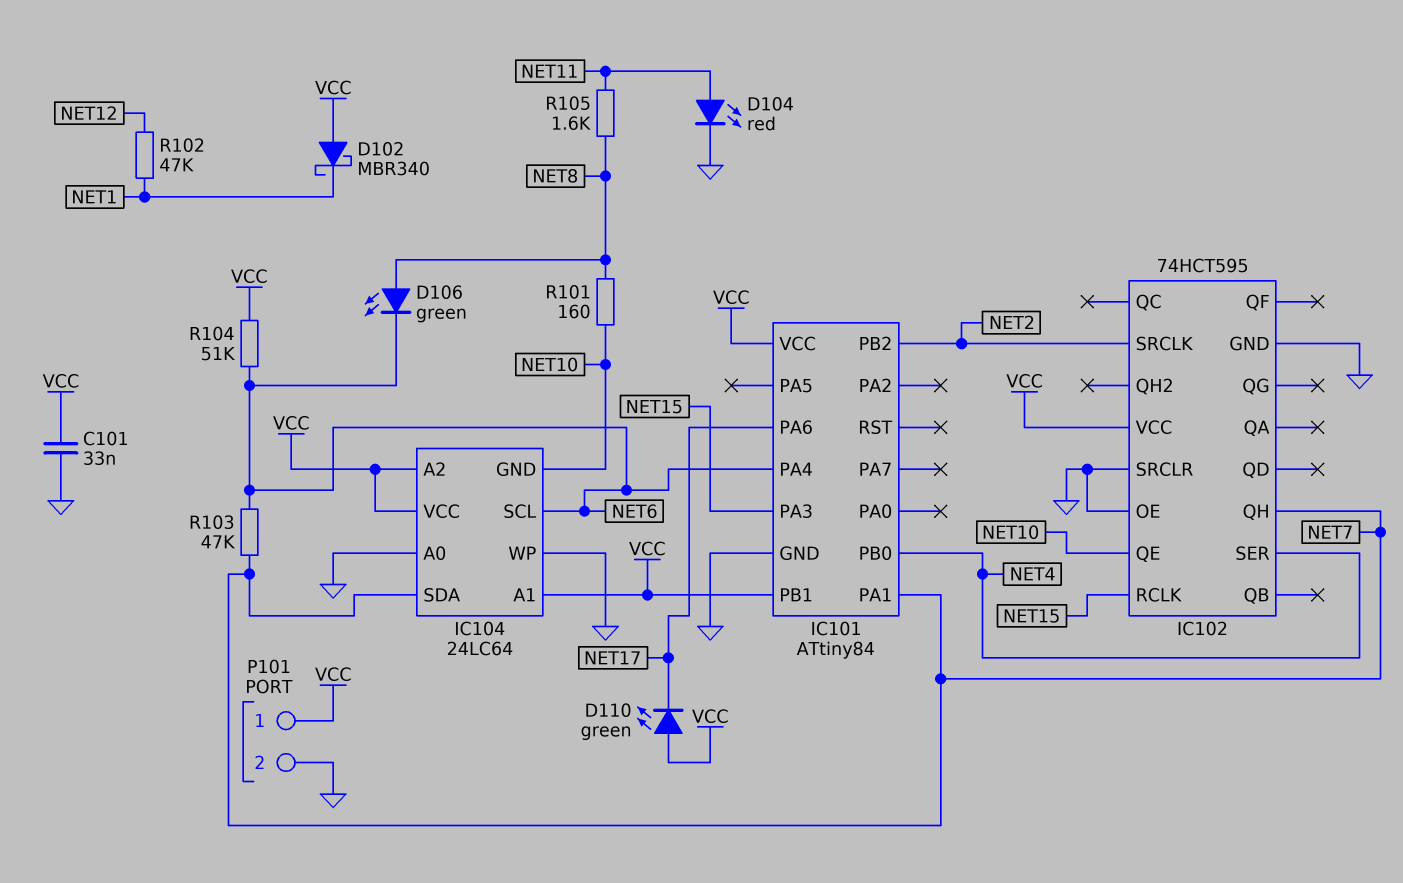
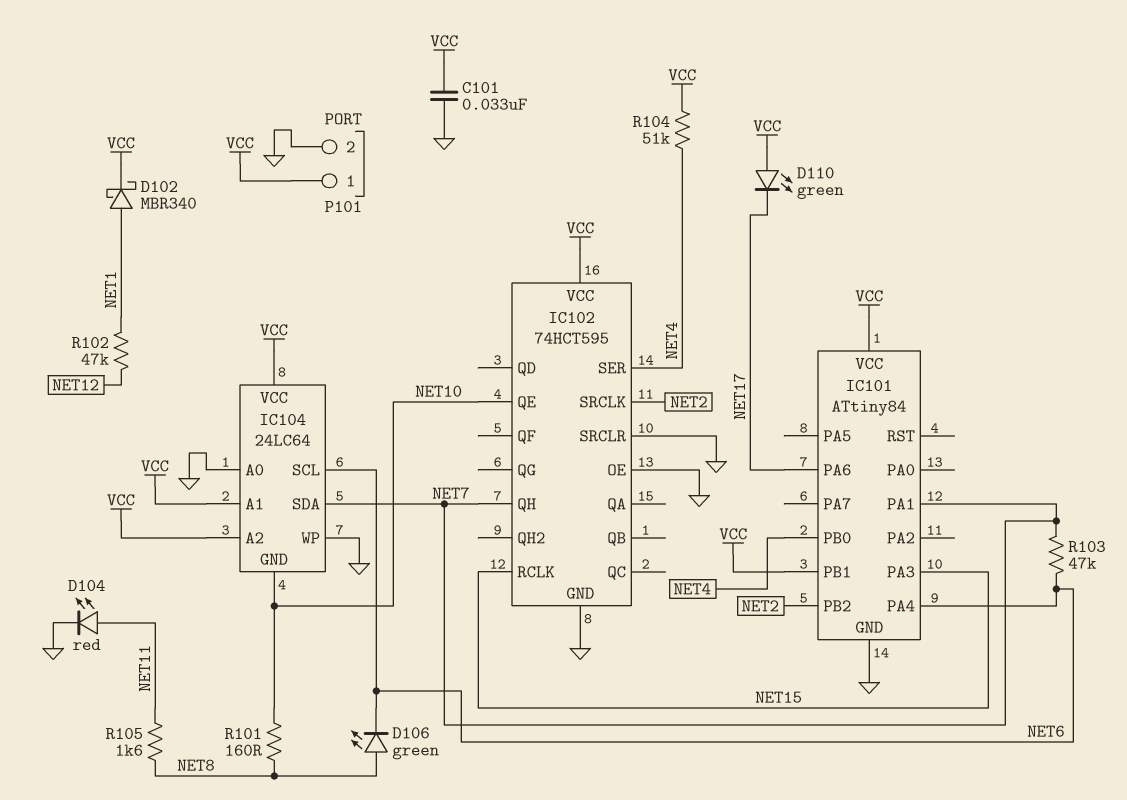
D102: schottky MBR340 (A VCC, K NET1) -> schottky MBR340 (A NET1, K VCC)
R104: 51k (NET6, VCC) -> 51k (NET4, VCC)

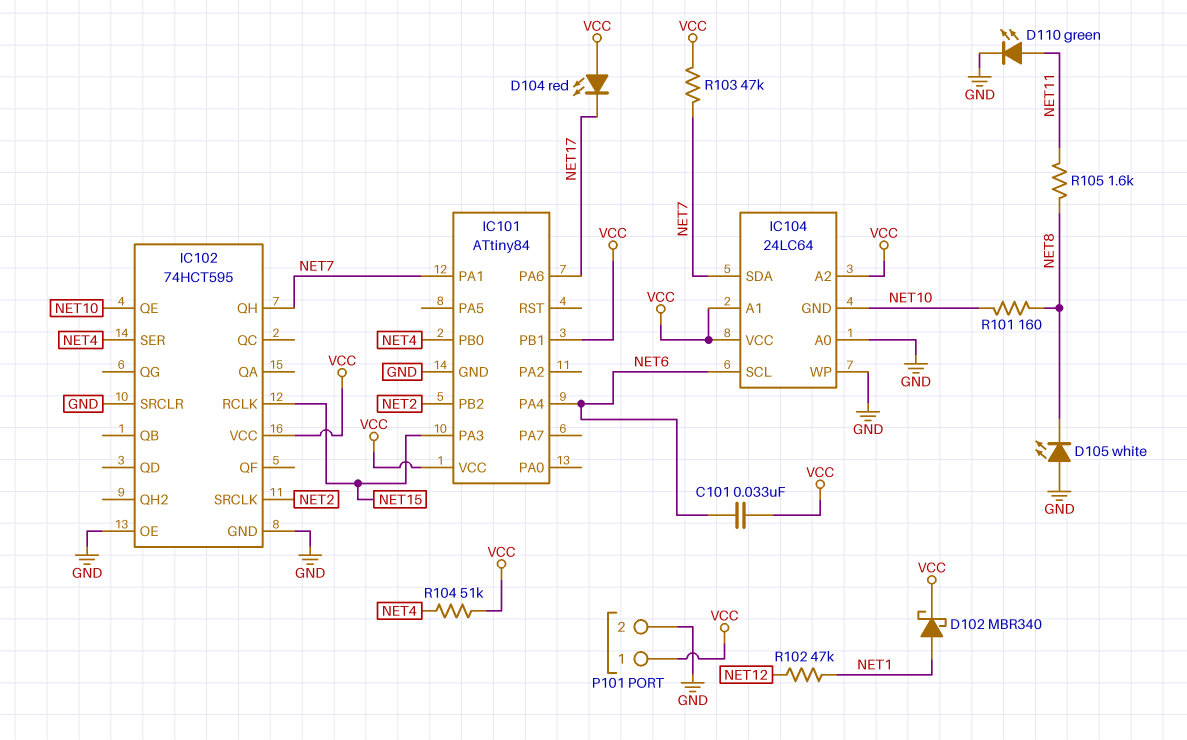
C101: 33nF (GND, VCC) -> 33nF (NET6, VCC)
D104: LED red (A NET11, K GND) -> LED red (A VCC, K NET17)
D105: none -> LED white (A GND, K NET8)
D106: LED green (A NET8, K NET6) -> none
D110: LED green (A VCC, K NET17) -> LED green (A NET11, K GND)
R103: 47k (NET6, NET7) -> 47k (NET7, VCC)

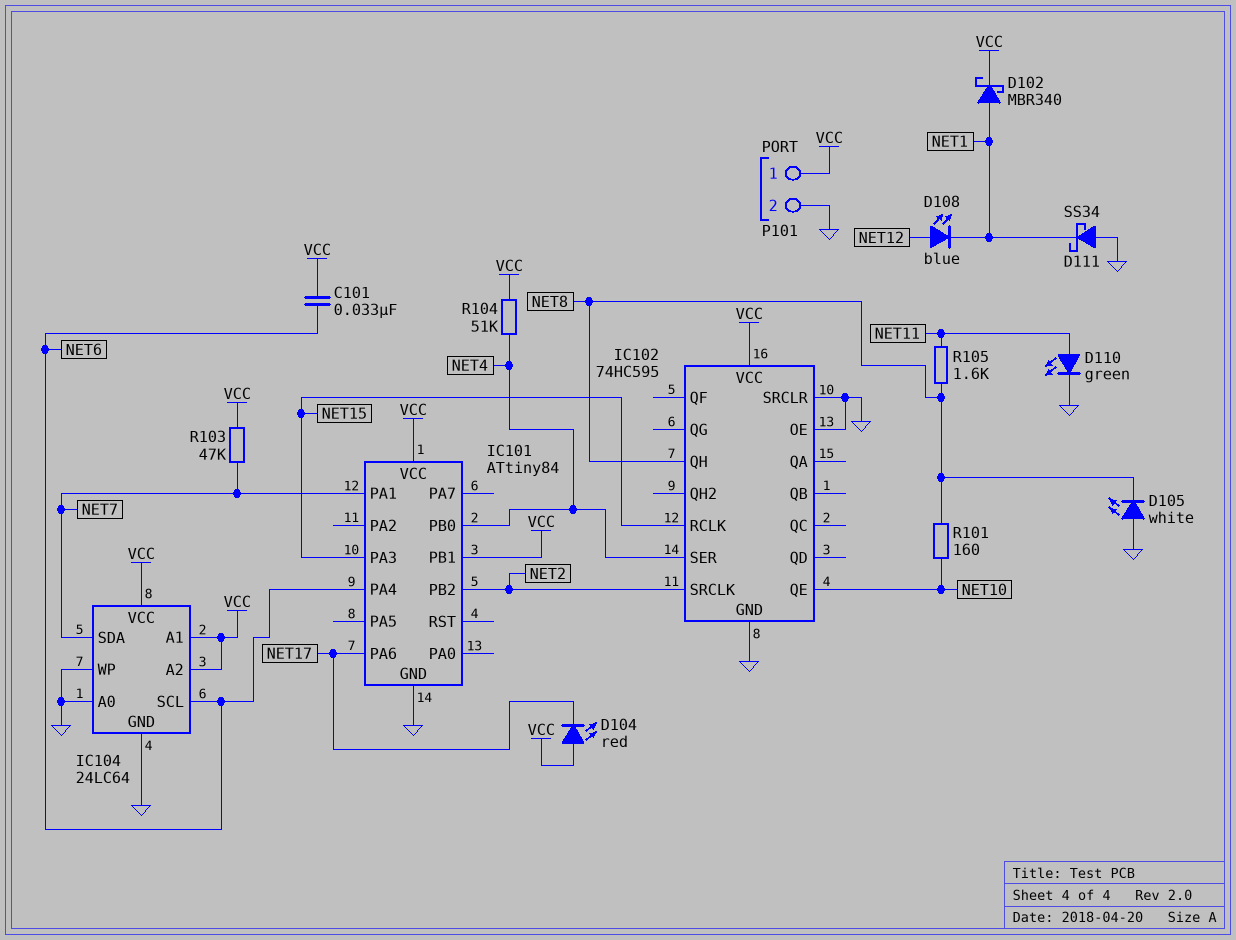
D108: none -> LED blue (A NET12, K NET1)
D111: none -> schottky SS34 (A GND, K NET1)
IC102: 74HCT595 -> 74HC595
IC102 pin QH: NET7 -> NET8
IC104 pin GND: NET10 -> GND
R102: 47k (NET1, NET12) -> none

